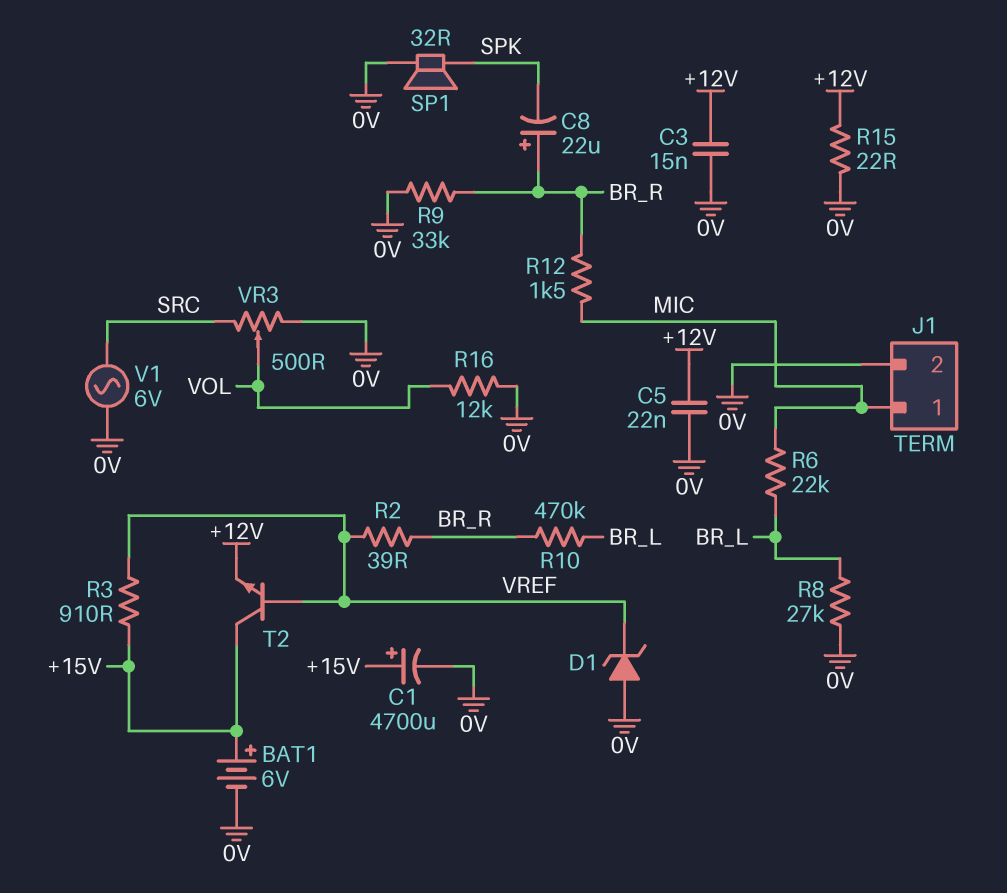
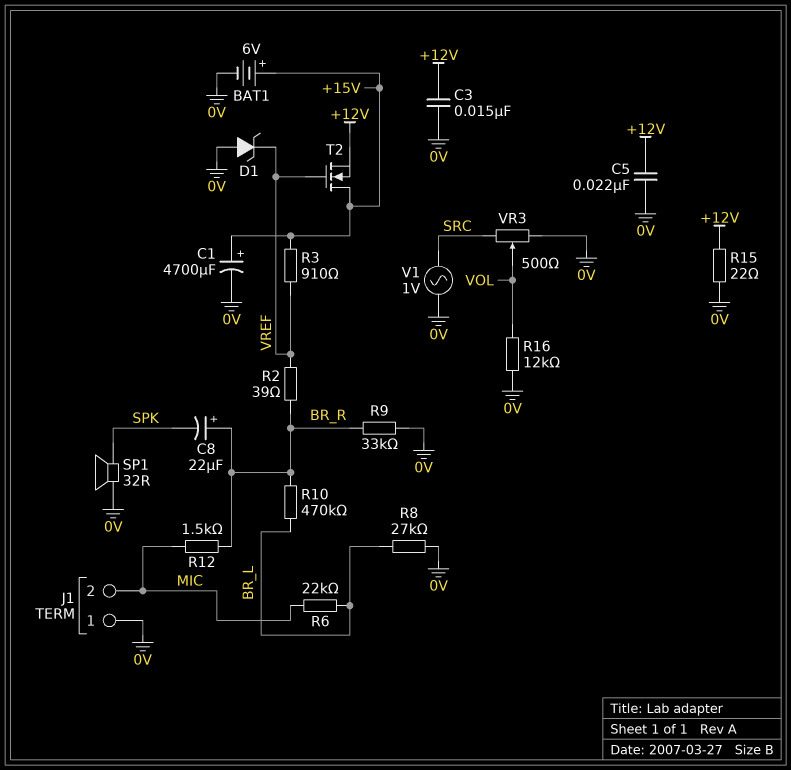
J1 pin 1: MIC -> 0V
J1 pin 2: 0V -> MIC
T2: NPN (B VREF, C +15V, E +12V) -> NMOS (G VREF, D +15V, S +12V)
V1: AC 6V (0V, SRC) -> AC 1V (0V, SRC)

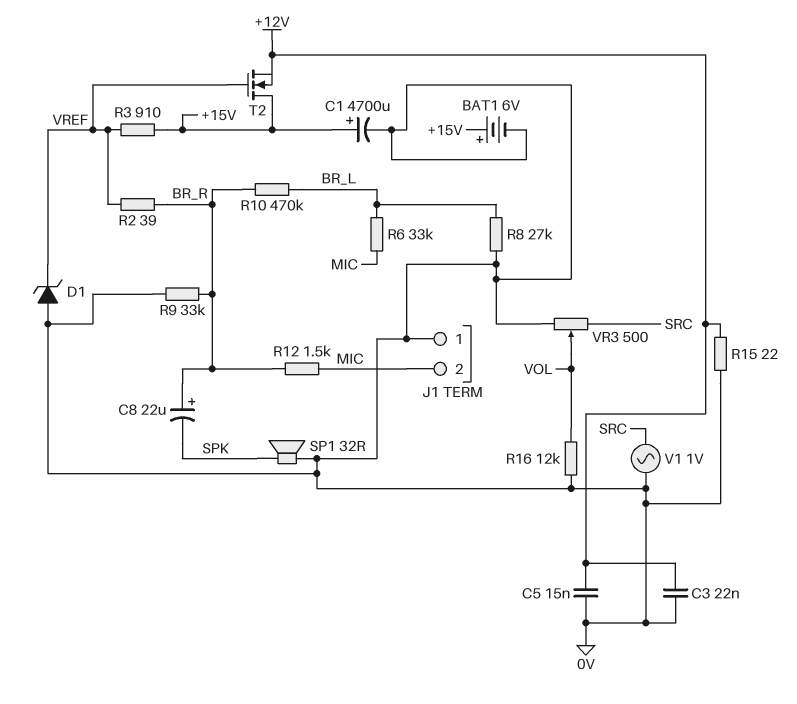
C3: 15nF (+12V, 0V) -> 22nF (+12V, 0V)
C5: 22nF (+12V, 0V) -> 15nF (+12V, 0V)
R6: 22k (BR_L, MIC) -> 33k (BR_L, MIC)

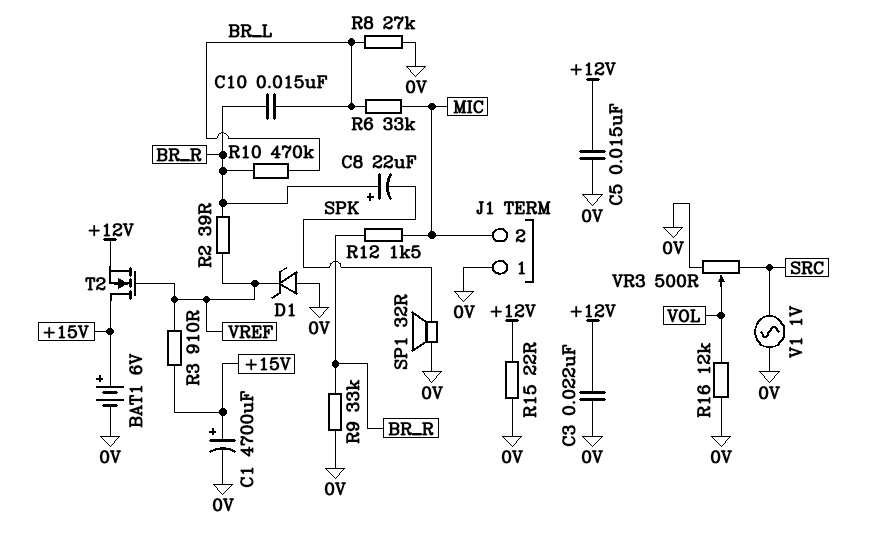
C10: none -> 15nF (BR_L, BR_R)

